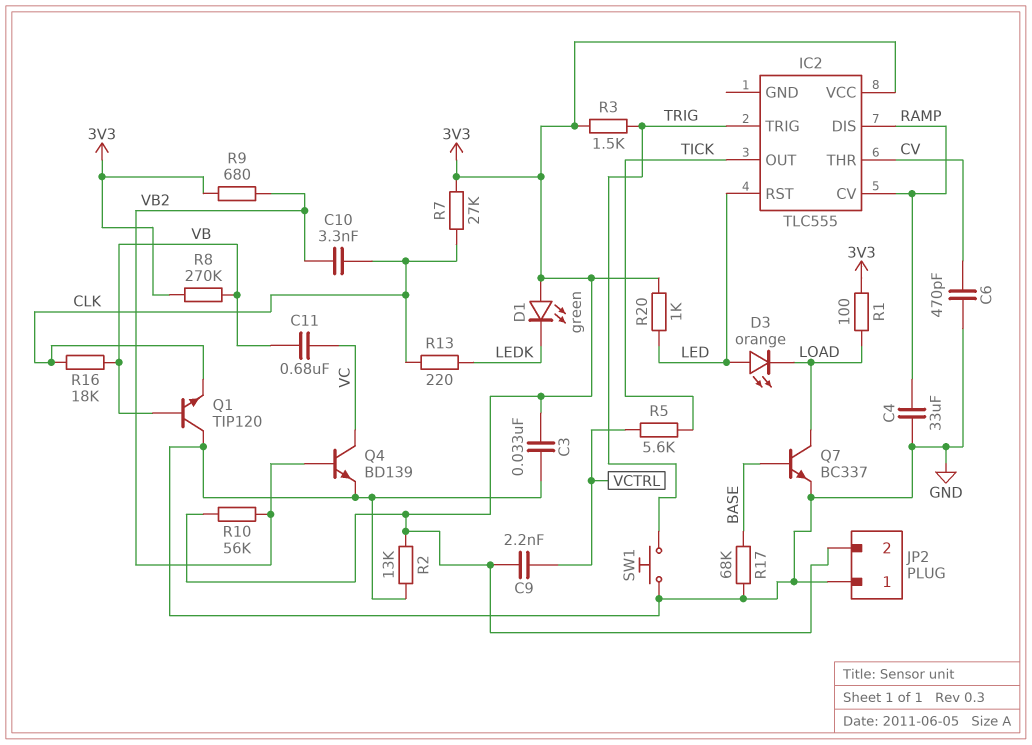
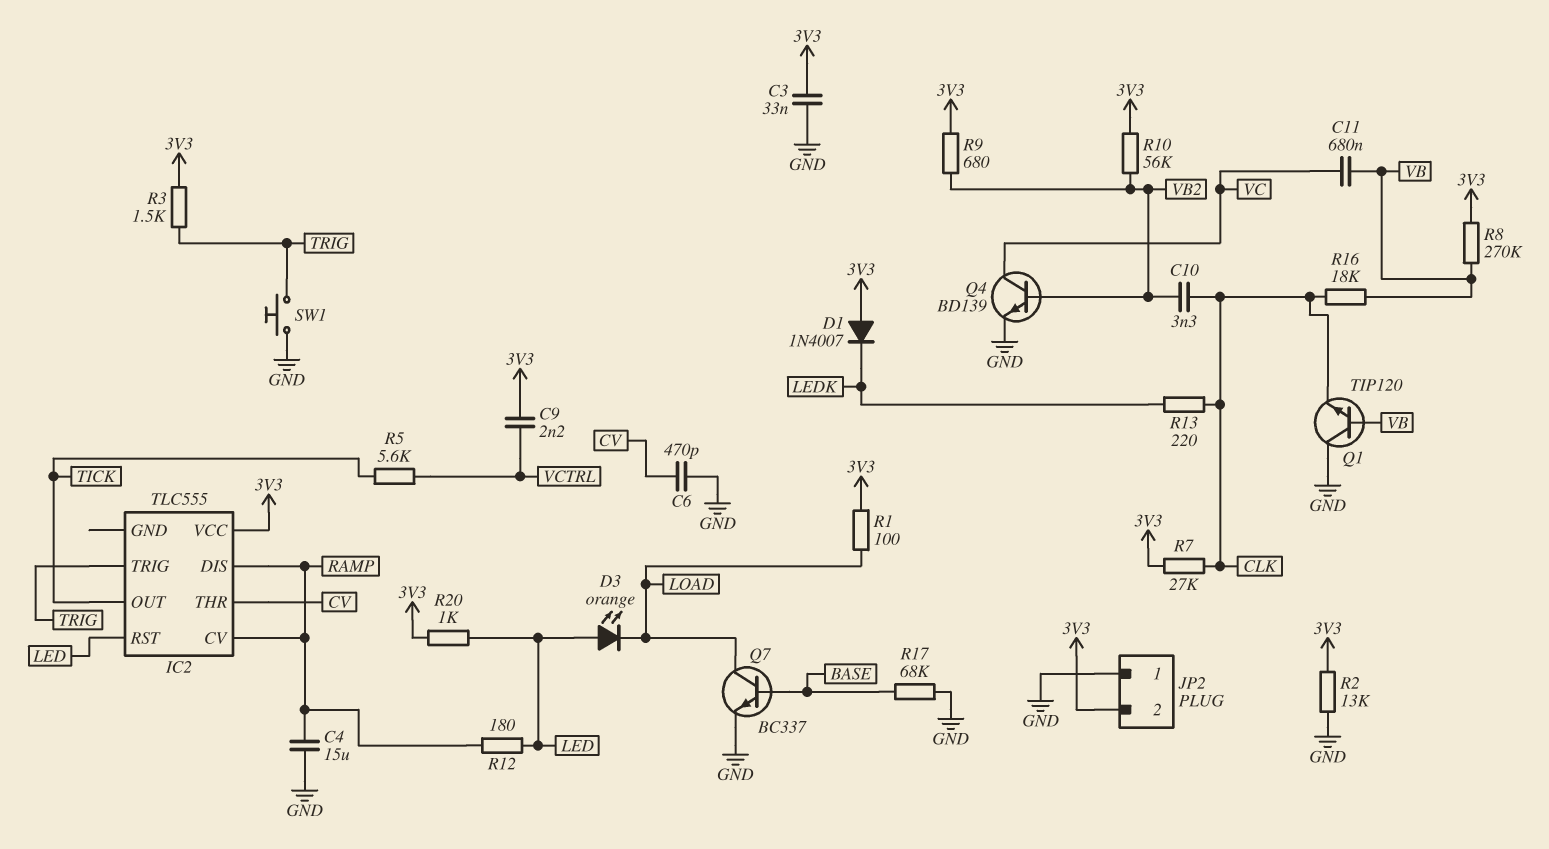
C4: 33uF (GND, RAMP) -> 15uF (GND, RAMP)
D1: LED green (A 3V3, K LEDK) -> diode 1N4007 (A 3V3, K LEDK)
R12: none -> 180 (LED, RAMP)

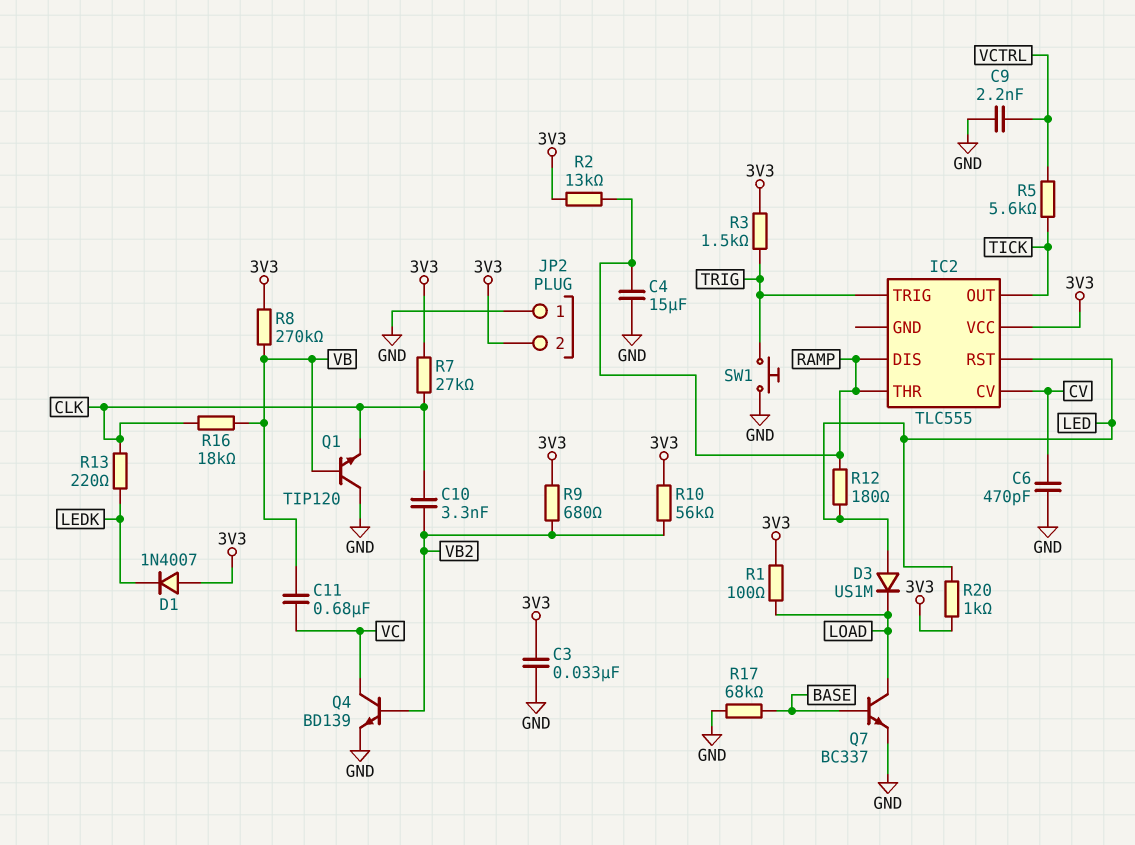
C9: 2.2nF (3V3, VCTRL) -> 2.2nF (GND, VCTRL)
D3: LED orange (A LED, K LOAD) -> diode US1M (A LED, K LOAD)
IC2 pin CV: RAMP -> CV
IC2 pin THR: CV -> RAMP
R2: 13k (3V3, GND) -> 13k (3V3, RAMP)

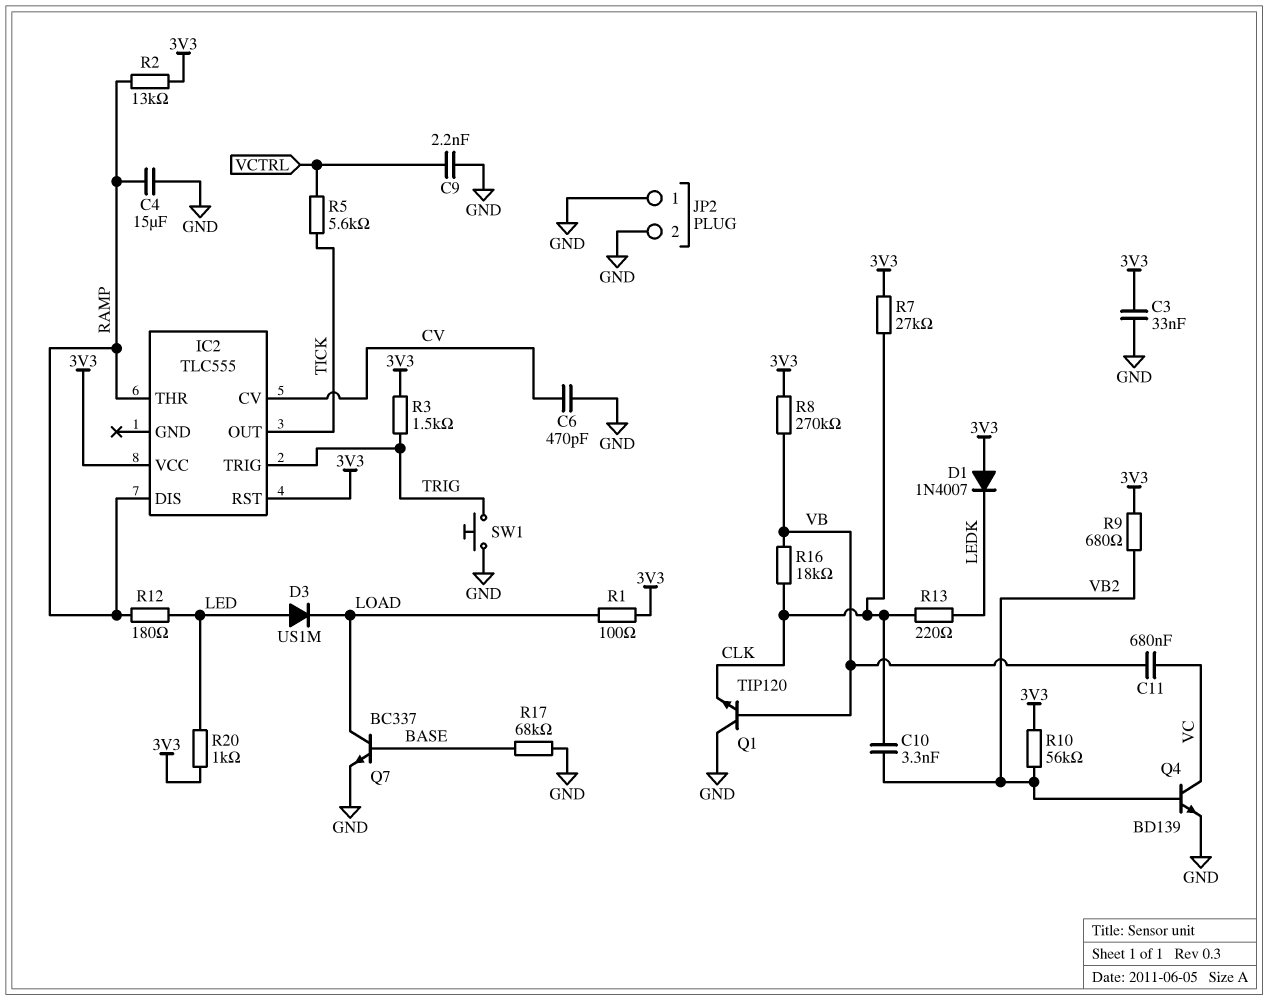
IC2 pin RST: LED -> 3V3
JP2 pin 2: 3V3 -> GND

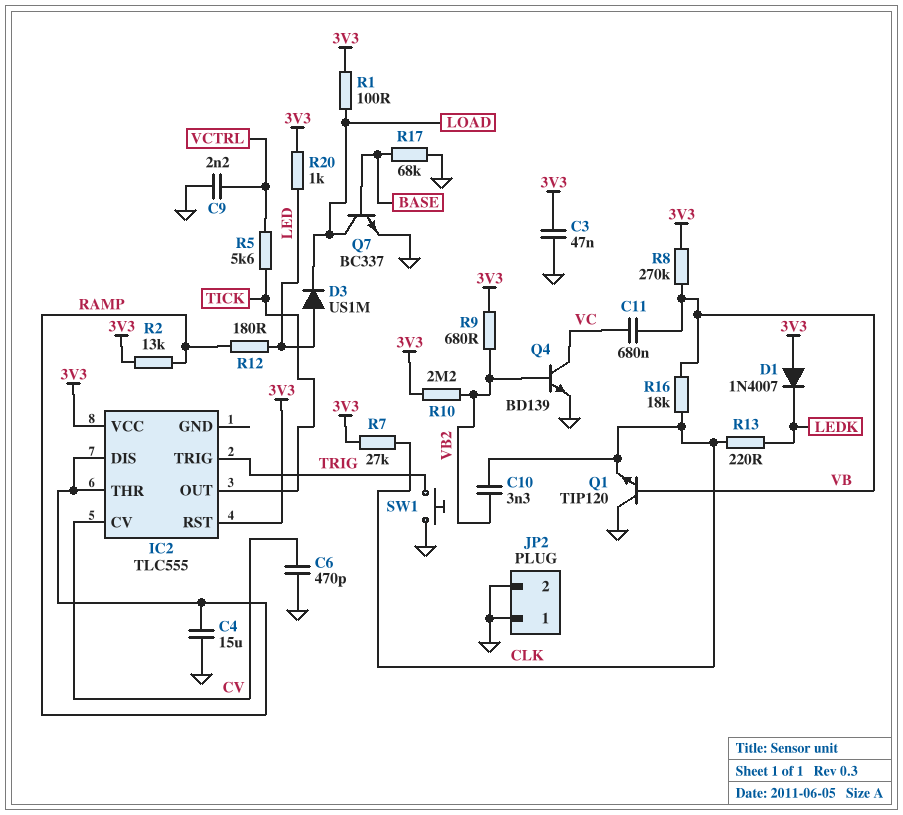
C3: 33nF (3V3, GND) -> 47nF (3V3, GND)
R3: 1.5k (3V3, TRIG) -> none
R10: 56k (3V3, VB2) -> 2.2M (3V3, VB2)

